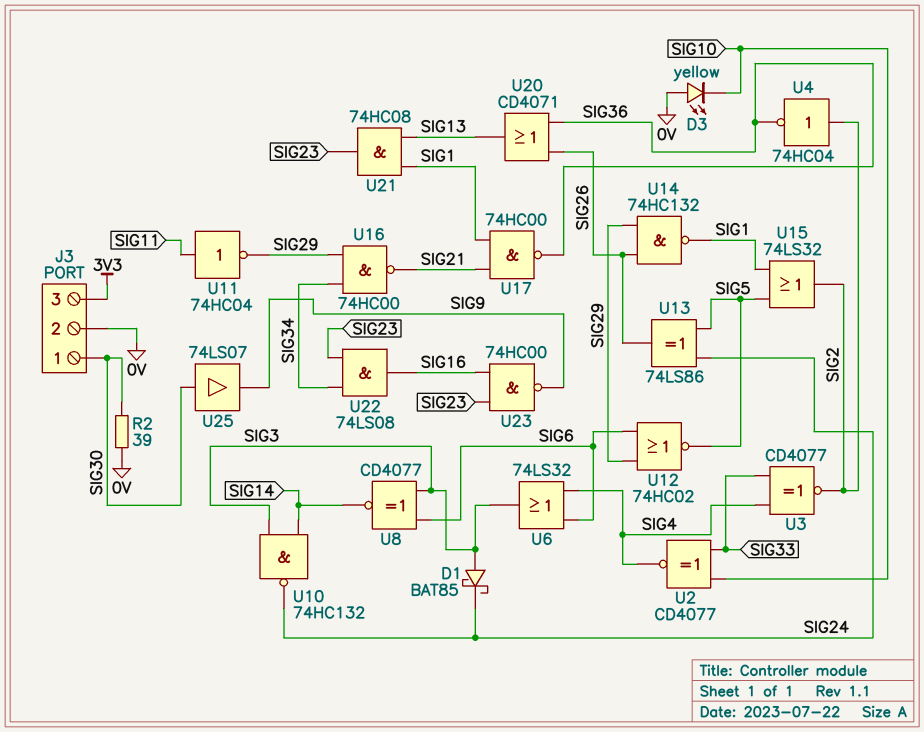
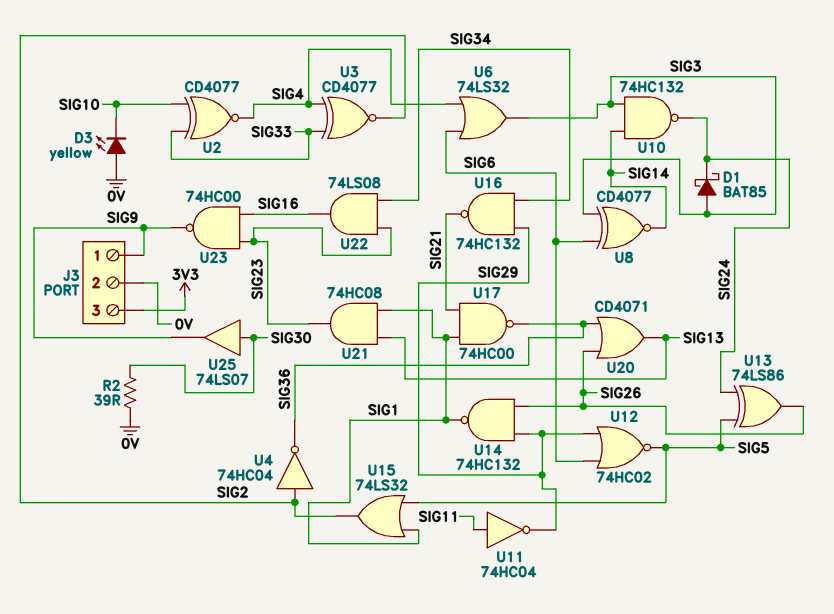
J3 pin 1: SIG30 -> SIG9
U16: NAND 74HC00 (in SIG29, in SIG34, out SIG21) -> NAND 74HC132 (in SIG29, in SIG34, out SIG21)

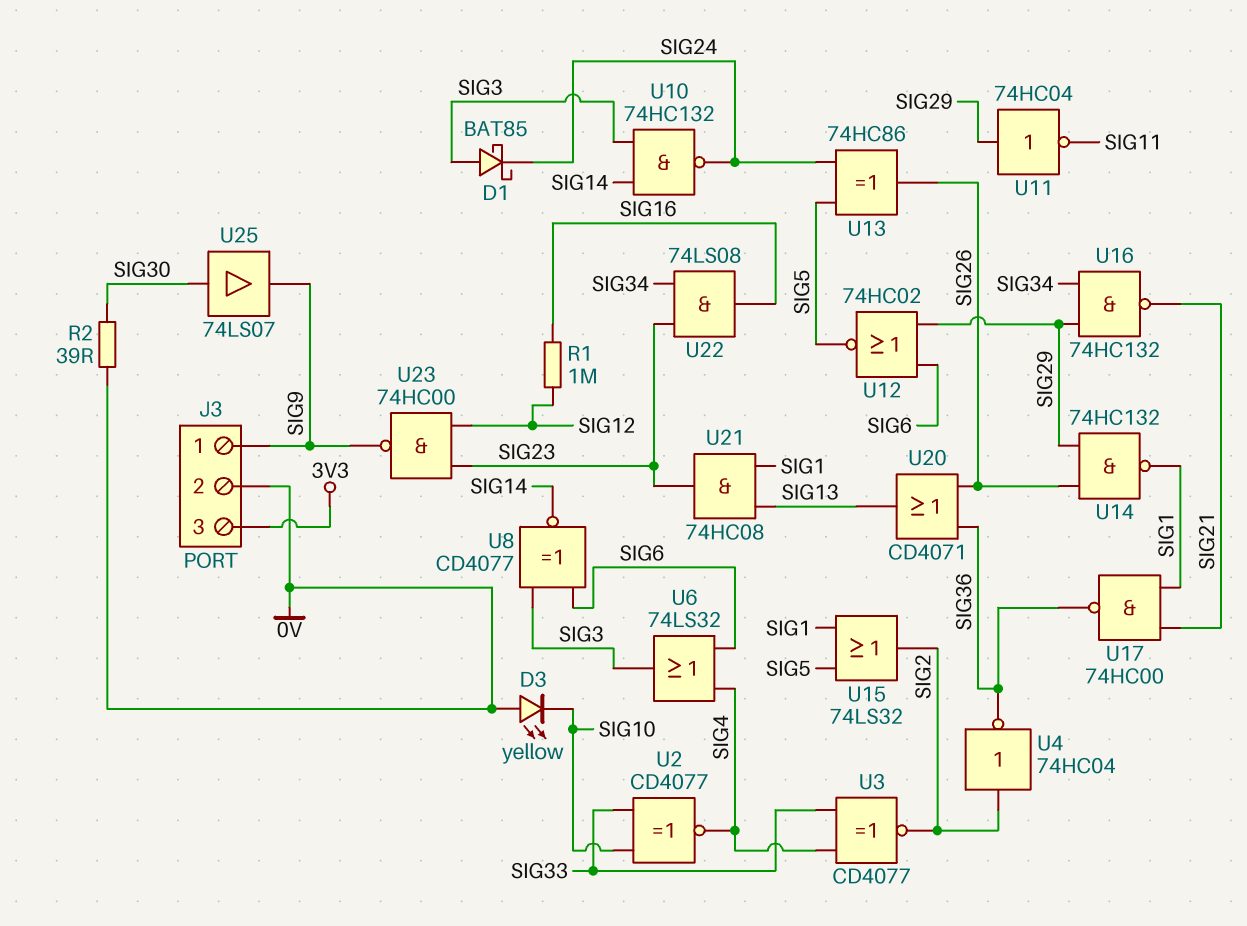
R1: none -> 1M (SIG12, SIG16)
U11: NOT 74HC04 (in SIG11, out SIG29) -> NOT 74HC04 (in SIG29, out SIG11)
U13: XOR 74LS86 (in SIG5, in SIG24, out SIG26) -> XOR 74HC86 (in SIG5, in SIG24, out SIG26)
U23: NAND 74HC00 (in SIG16, in SIG23, out SIG9) -> NAND 74HC00 (in SIG12, in SIG23, out SIG9)

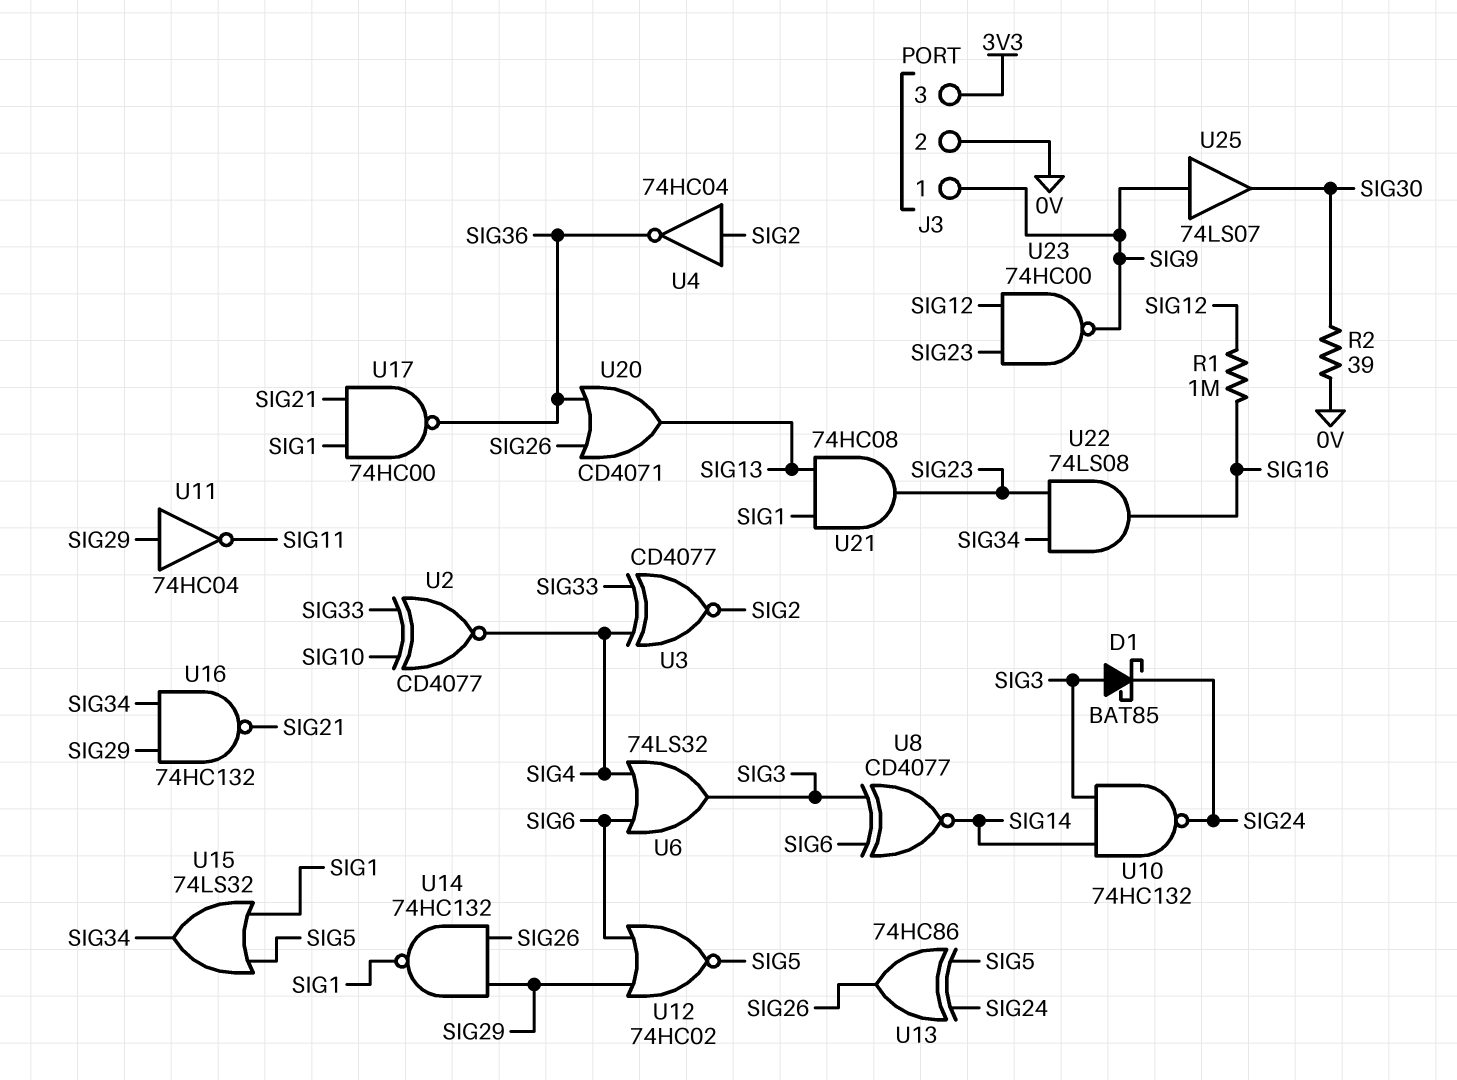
D3: LED yellow (A 0V, K SIG10) -> none
U15: OR 74LS32 (in SIG1, in SIG5, out SIG2) -> OR 74LS32 (in SIG1, in SIG5, out SIG34)
U25: buffer 74LS07 (in SIG30, out SIG9) -> buffer 74LS07 (in SIG9, out SIG30)

